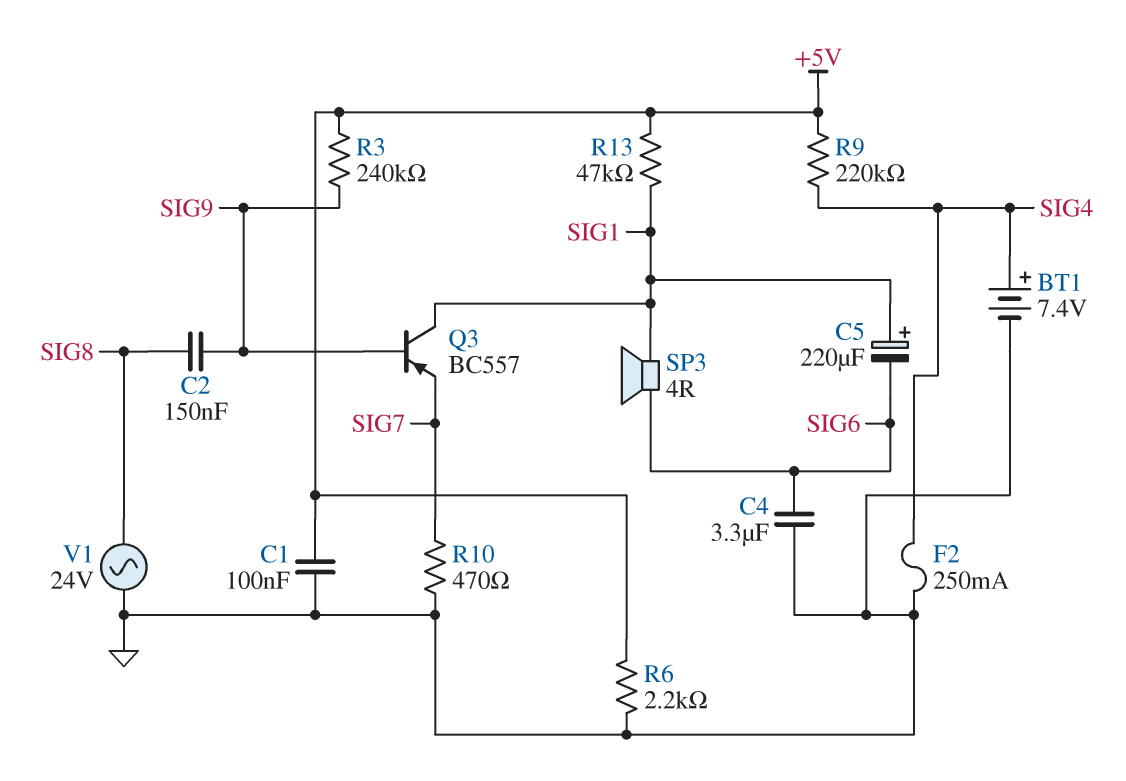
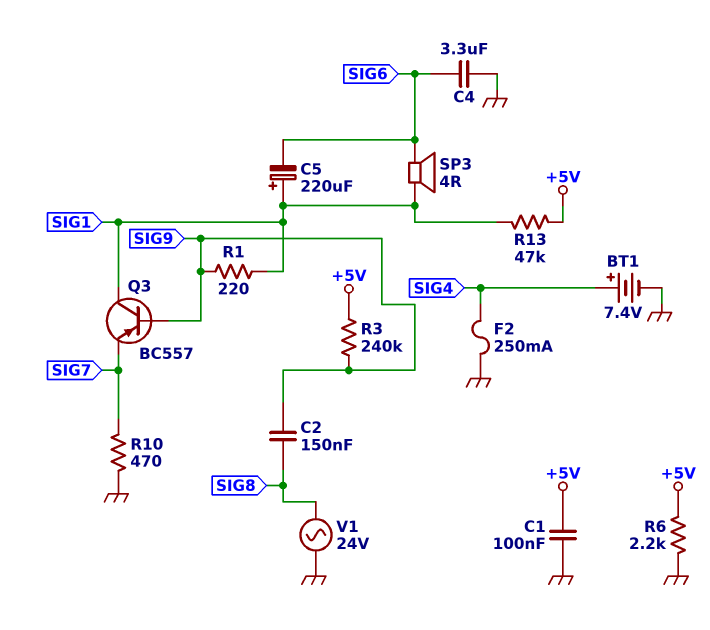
R1: none -> 220 (SIG1, SIG9)
R9: 220k (+5V, SIG4) -> none

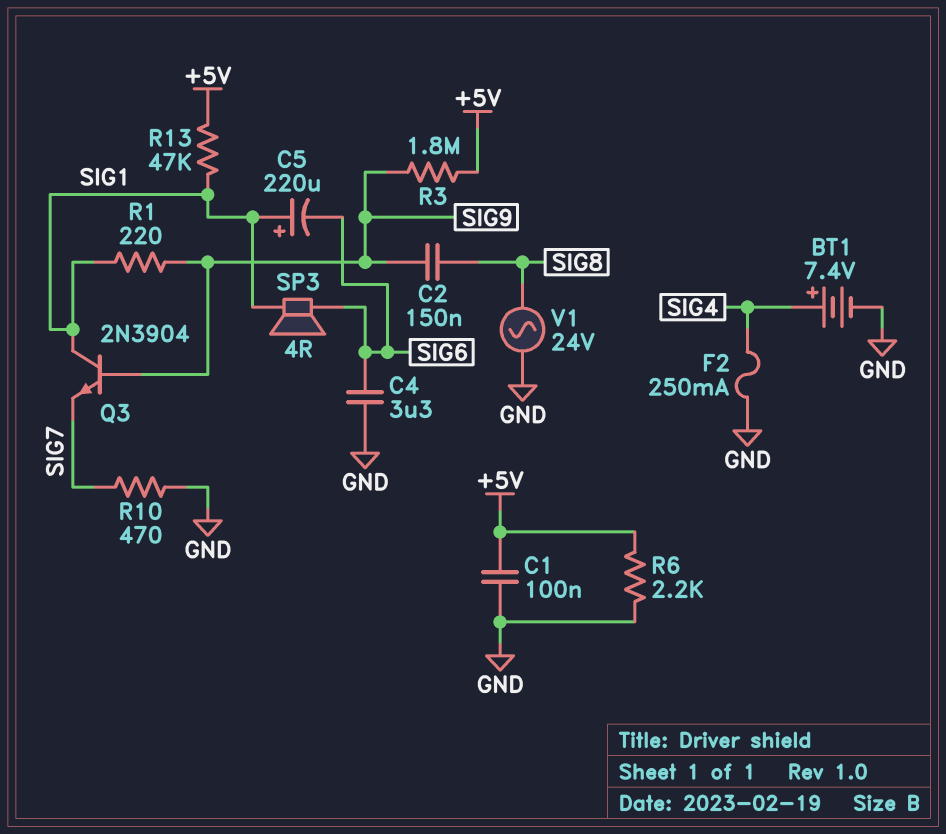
Q3: PNP BC557 (B SIG9, C SIG1, E SIG7) -> NPN 2N3904 (B SIG9, C SIG1, E SIG7)
R3: 240k (+5V, SIG9) -> 1.8M (+5V, SIG9)

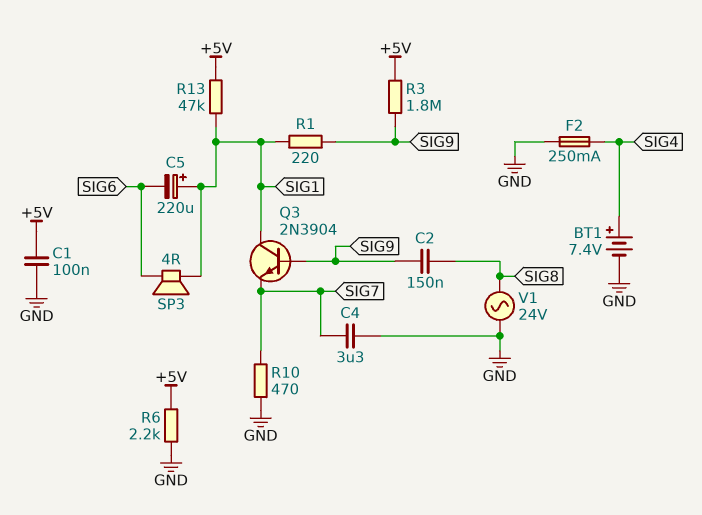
C4: 3.3uF (GND, SIG6) -> 3.3uF (GND, SIG7)

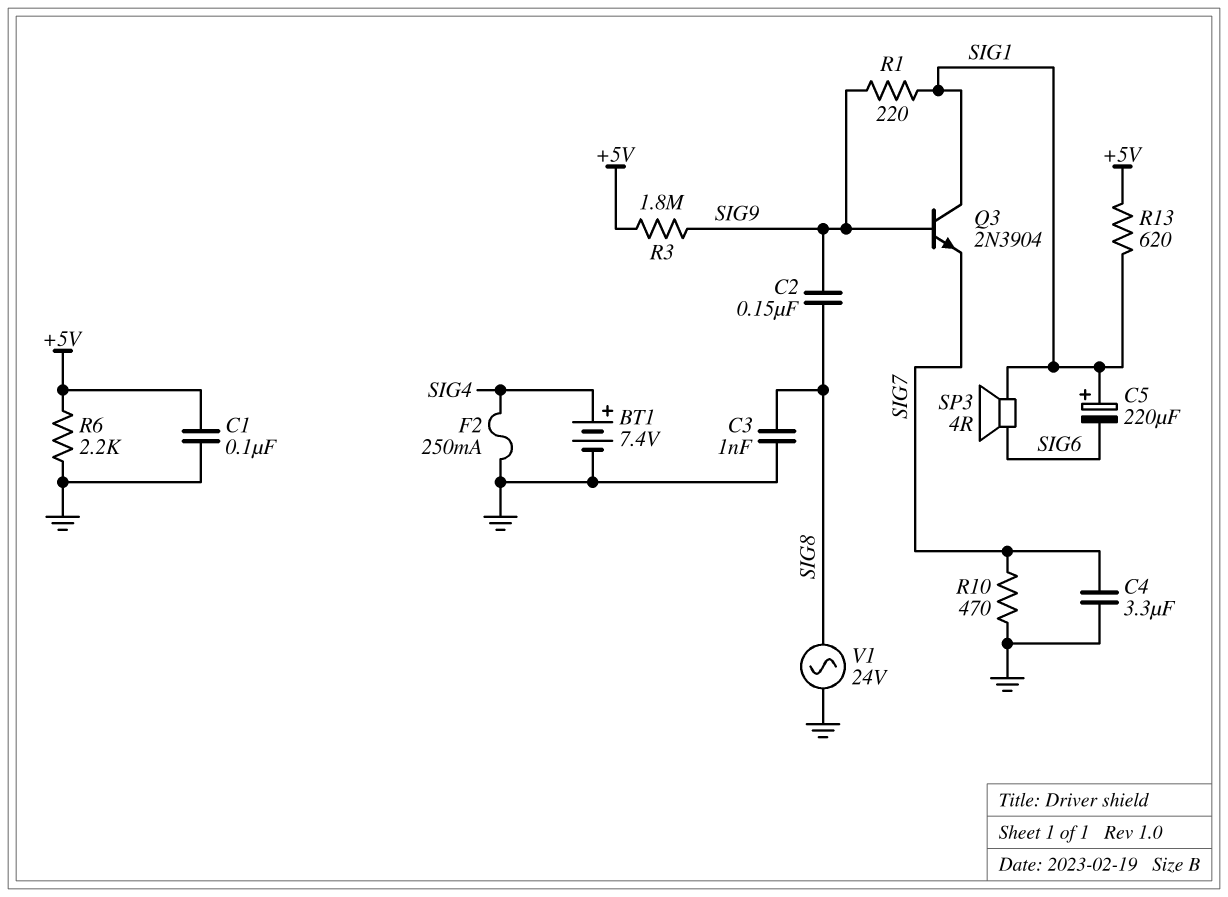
C3: none -> 1nF (GND, SIG8)
R13: 47k (+5V, SIG1) -> 620 (+5V, SIG1)

